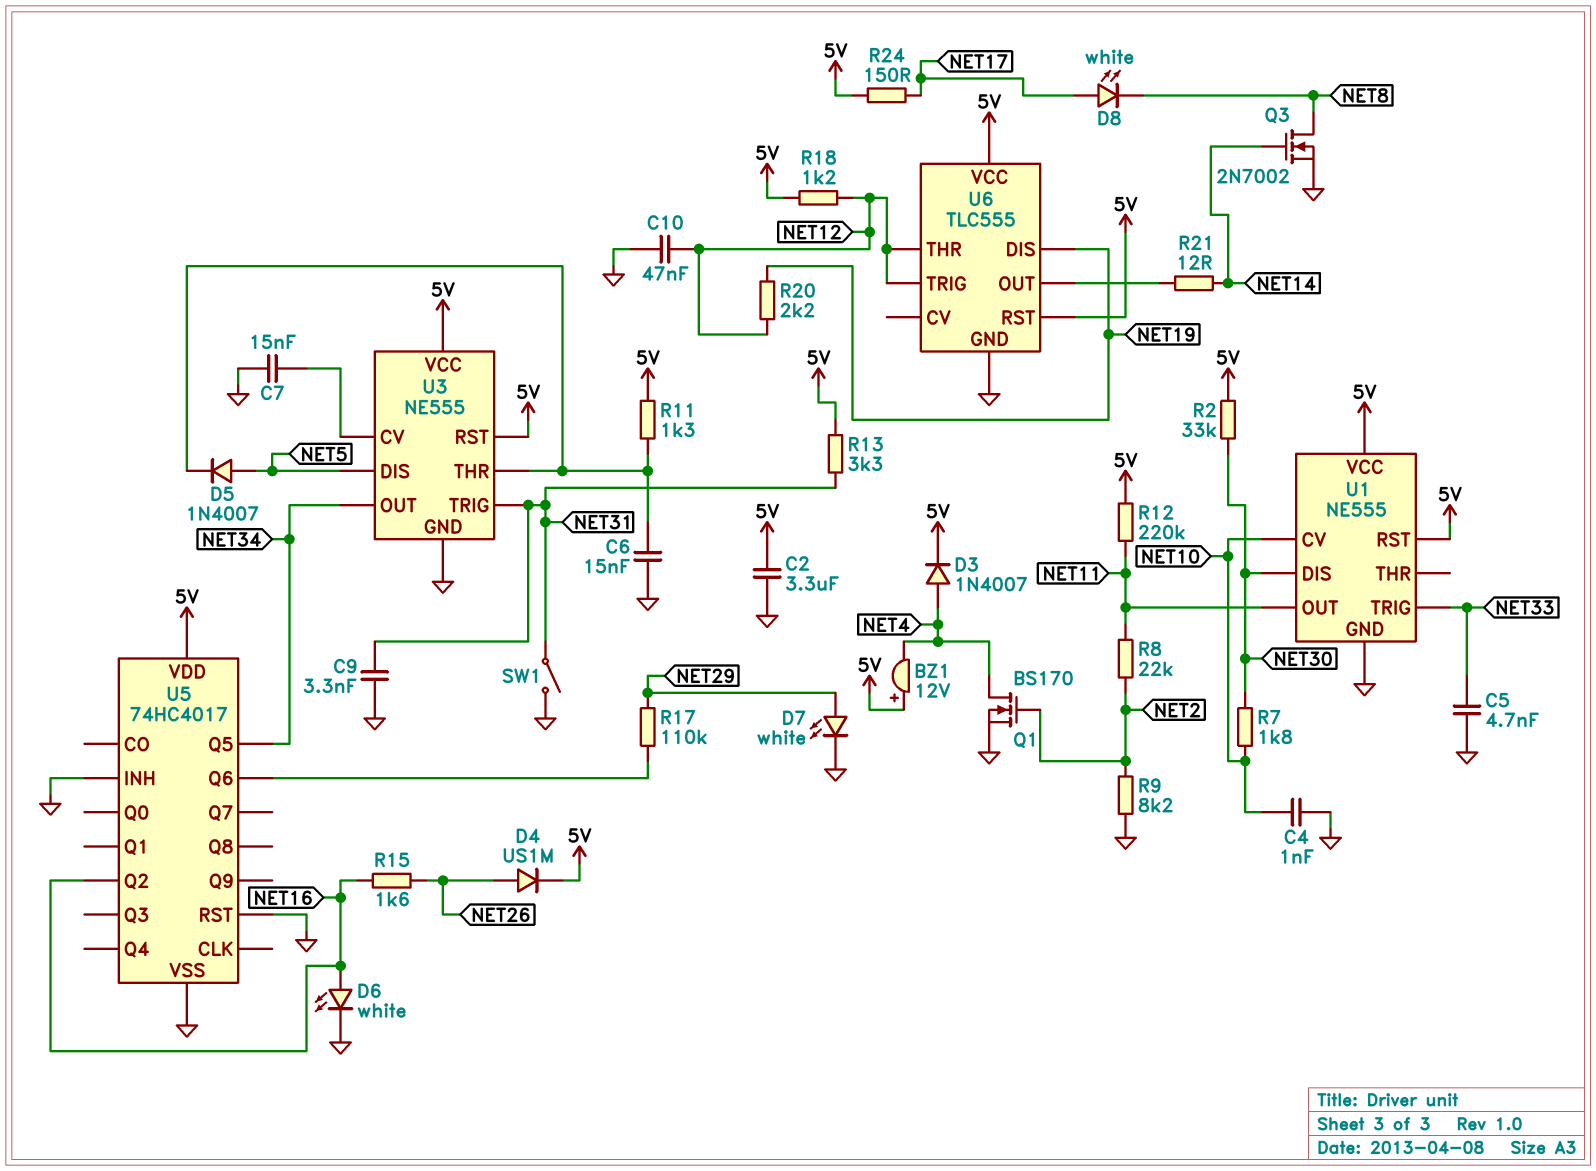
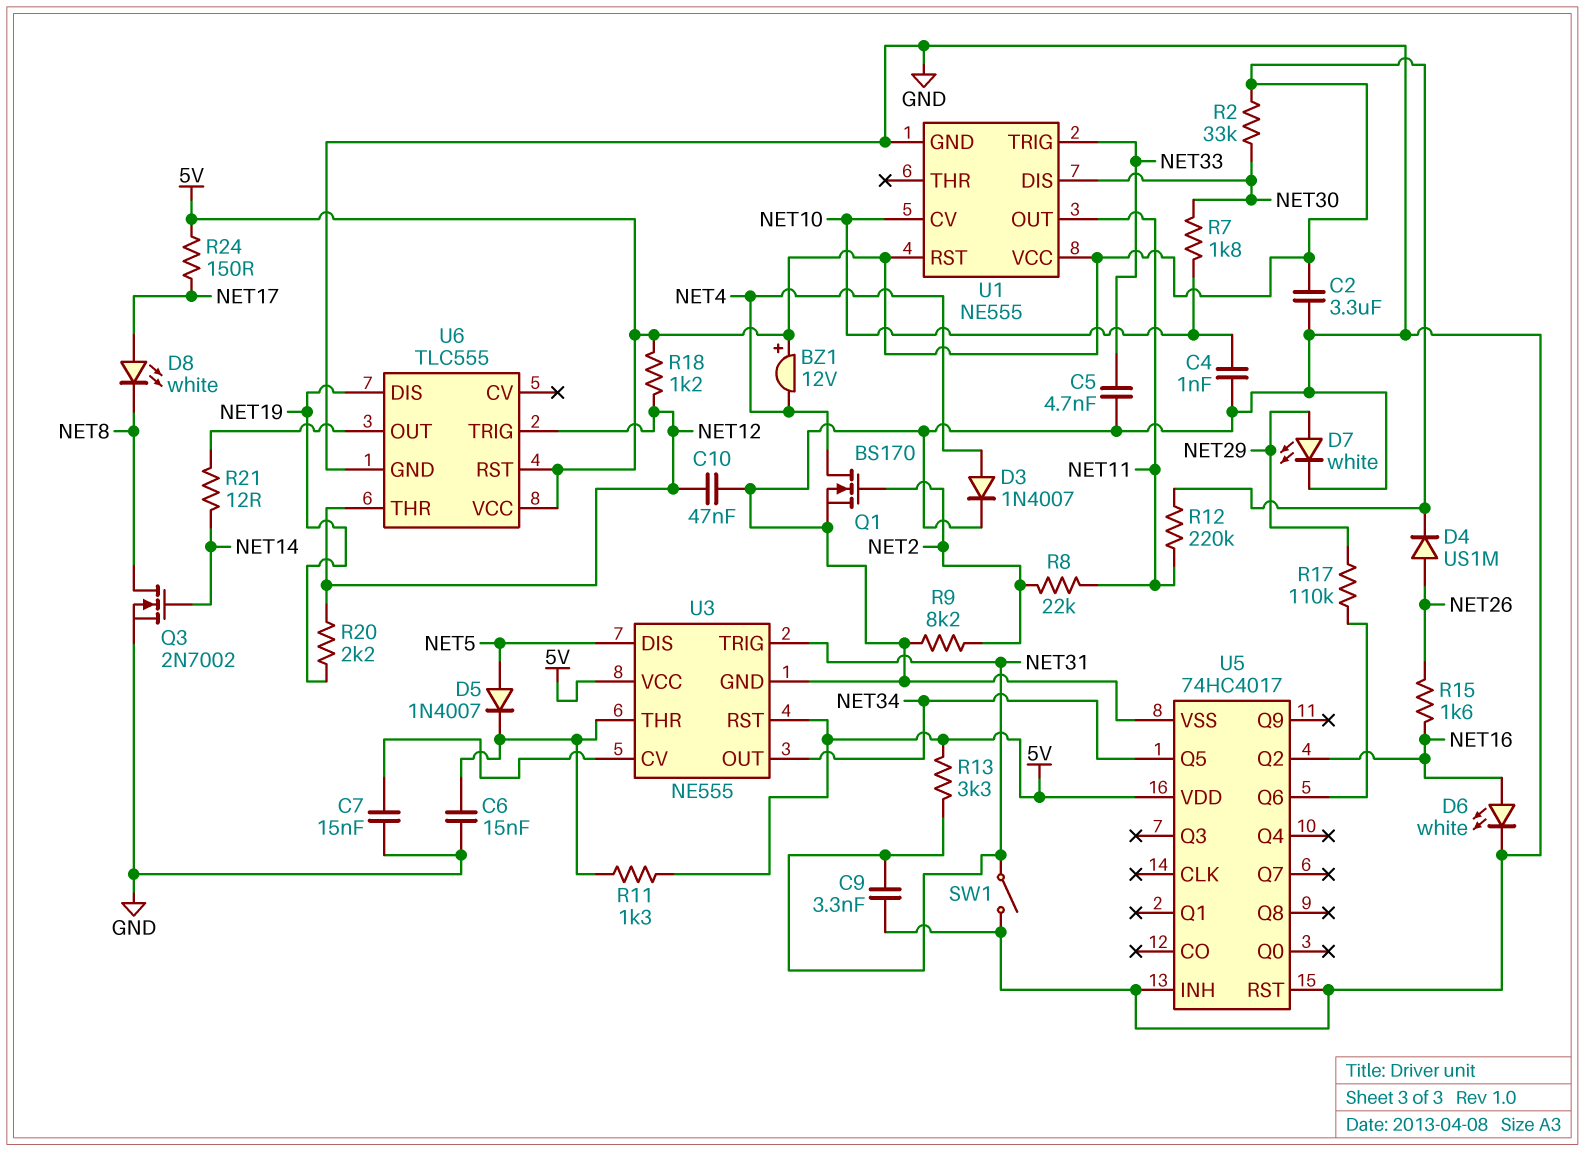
D3: diode 1N4007 (A NET4, K 5V) -> diode 1N4007 (A NET4, K GND)

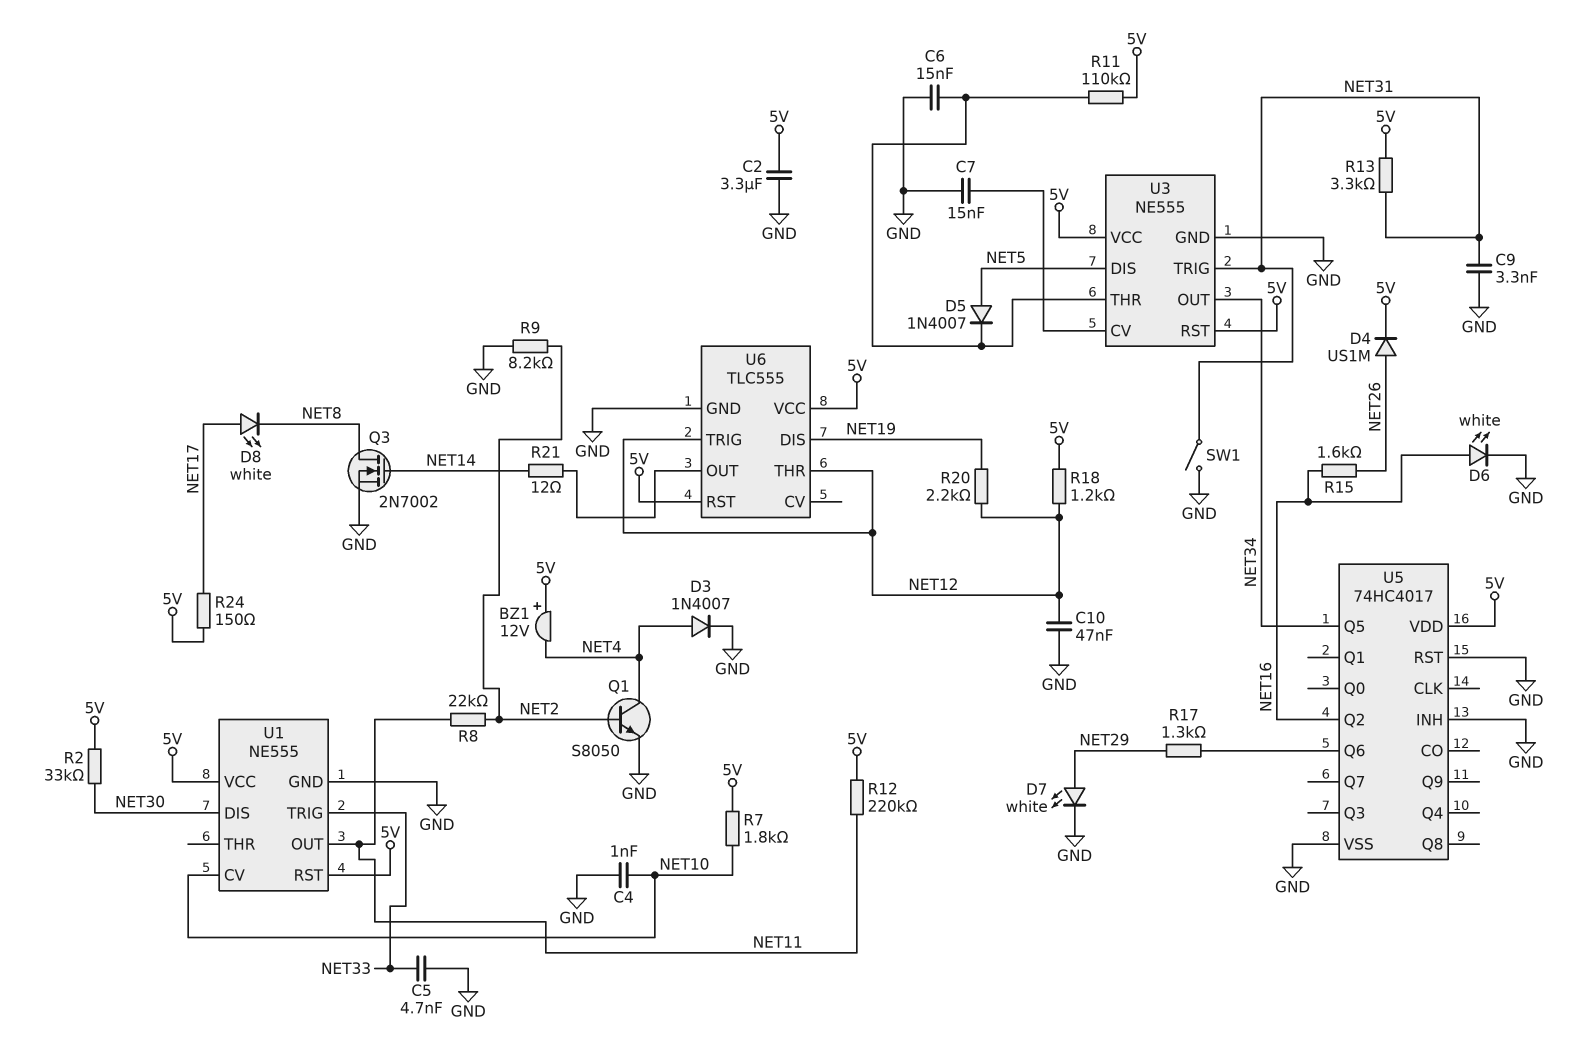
Q1: NMOS BS170 (G NET2, D NET4, S GND) -> NPN S8050 (B NET2, C NET4, E GND)
R7: 1.8k (NET10, NET30) -> 1.8k (5V, NET10)
R11: 1.3k (5V, U3/THR) -> 110k (5V, U3/THR)
R17: 110k (NET29, U5/Q6) -> 1.3k (NET29, U5/Q6)

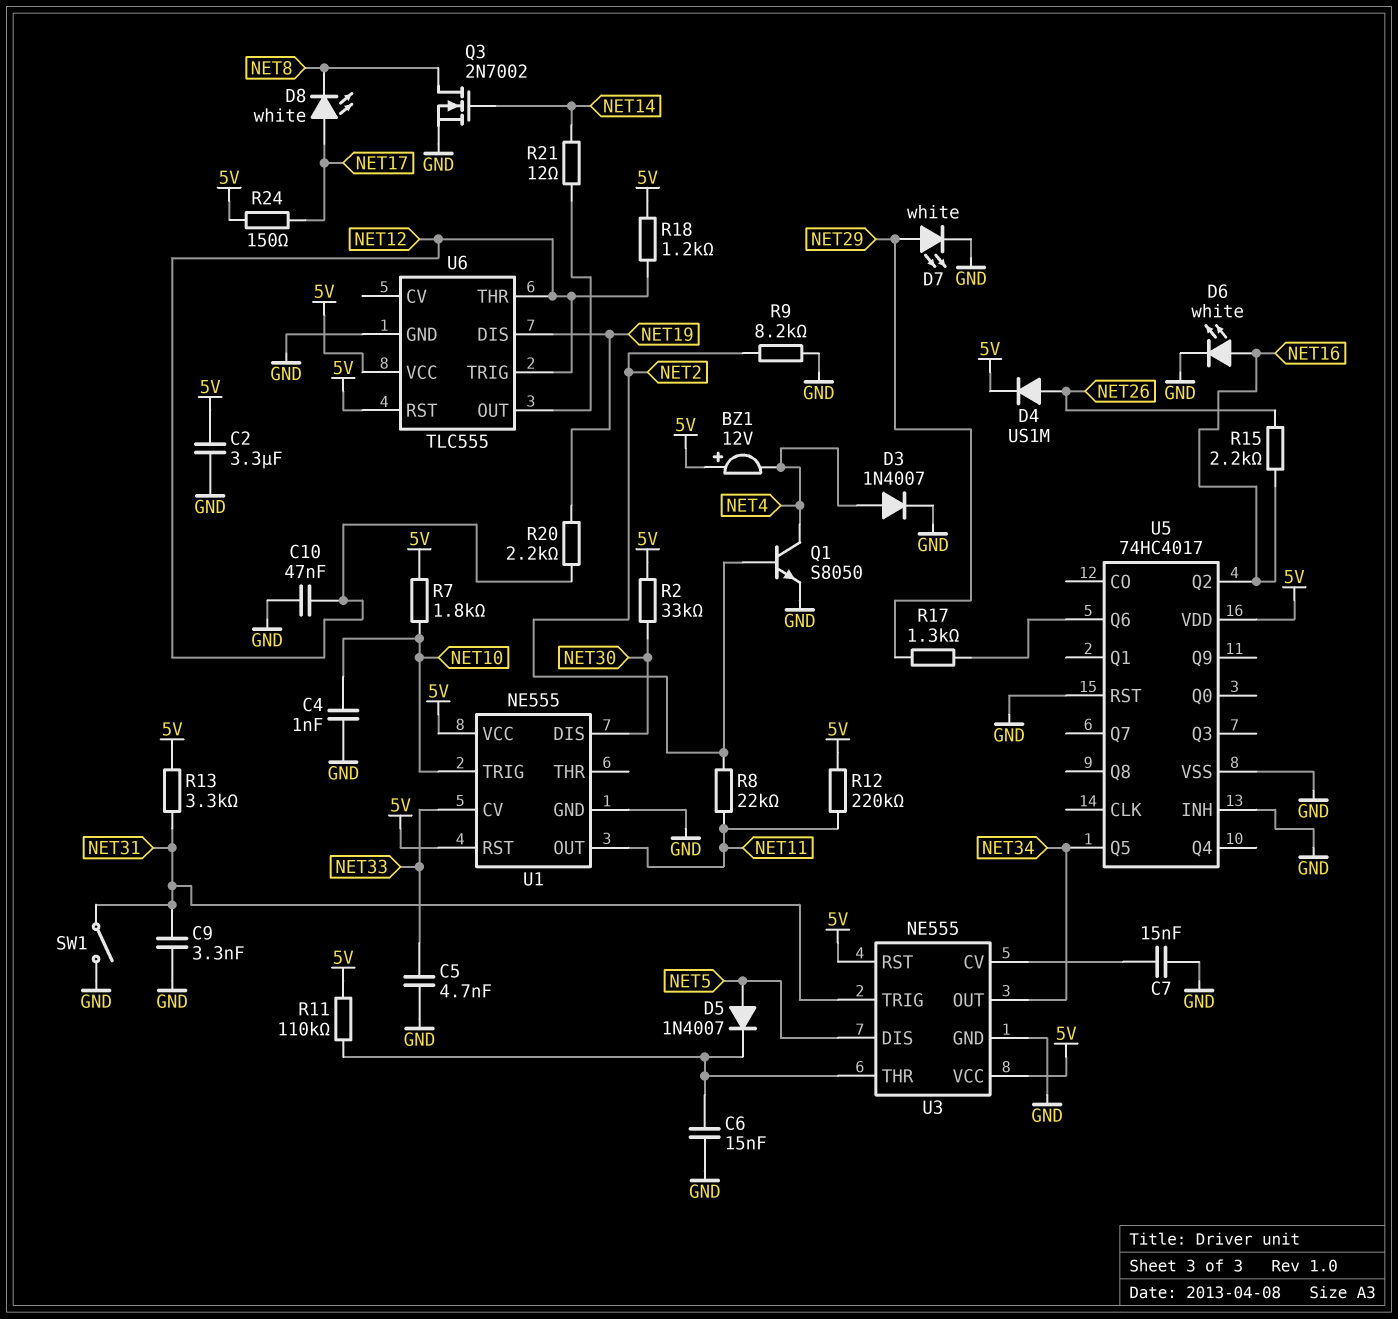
R15: 1.6k (NET16, NET26) -> 2.2k (NET16, NET26)
U1 pin CV: NET10 -> NET33
U1 pin TRIG: NET33 -> NET10

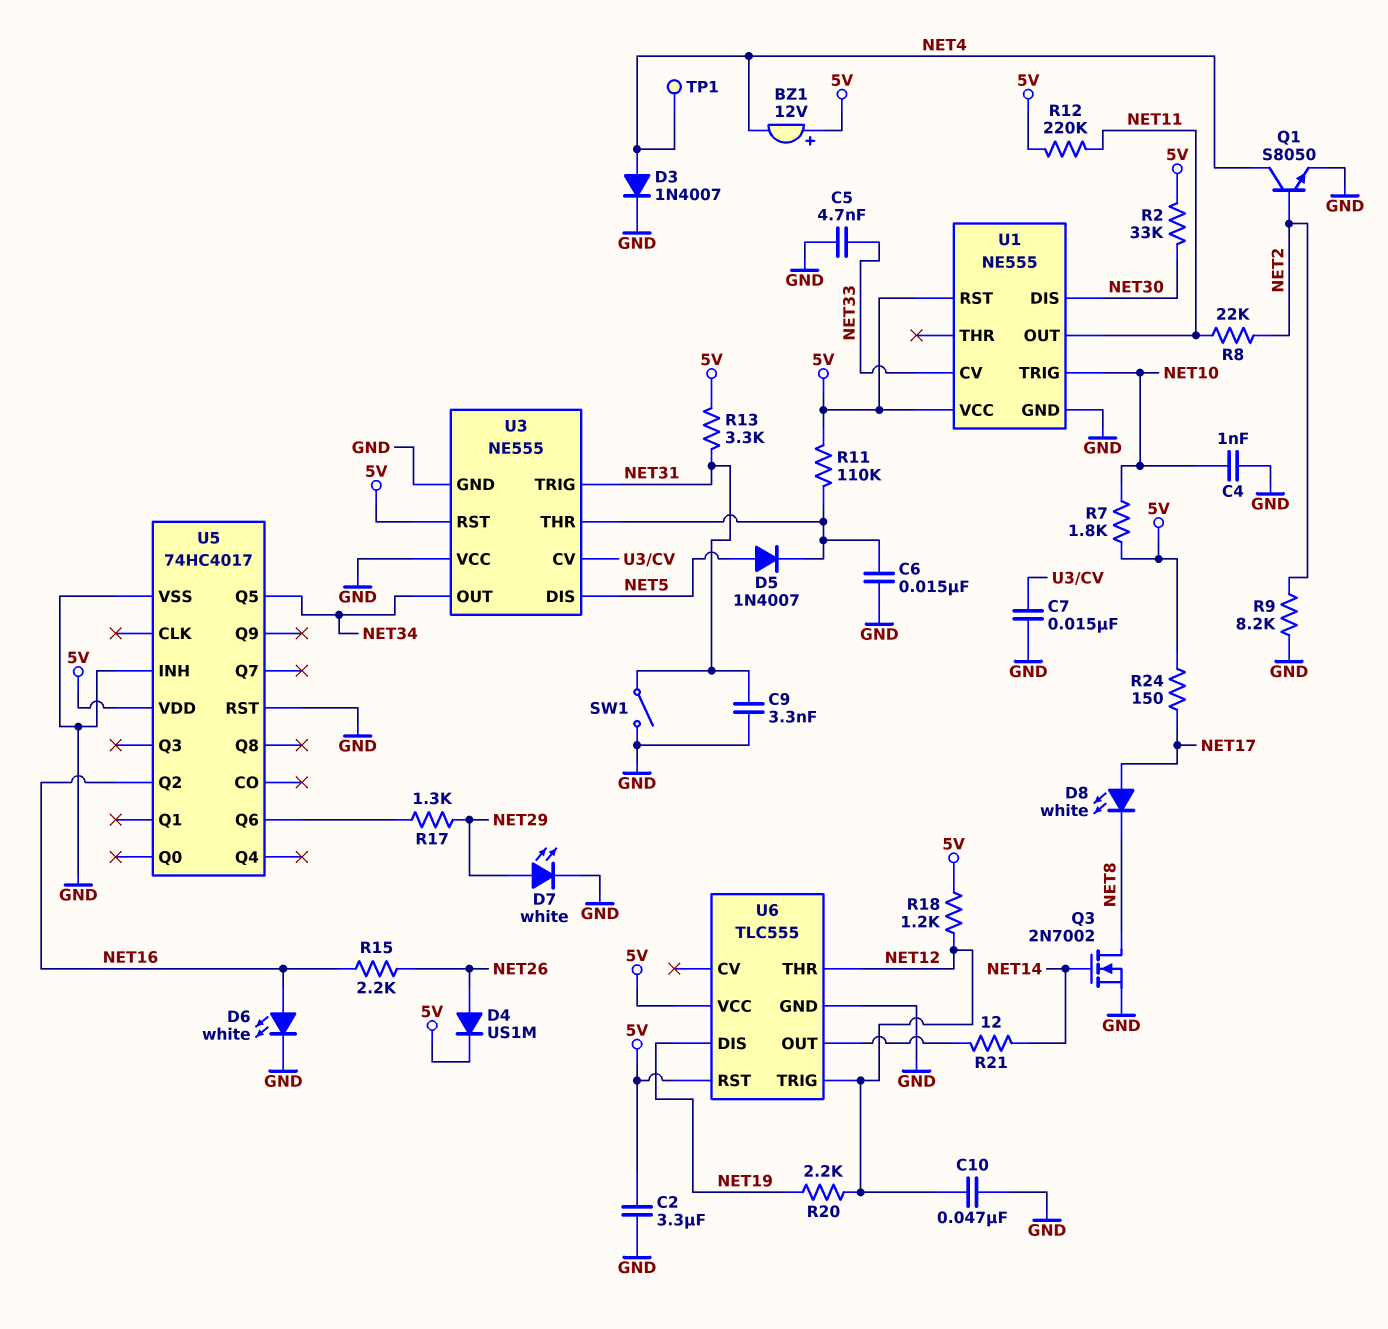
TP1: none -> test point (NET4)
U3 pin VCC: 5V -> GND

